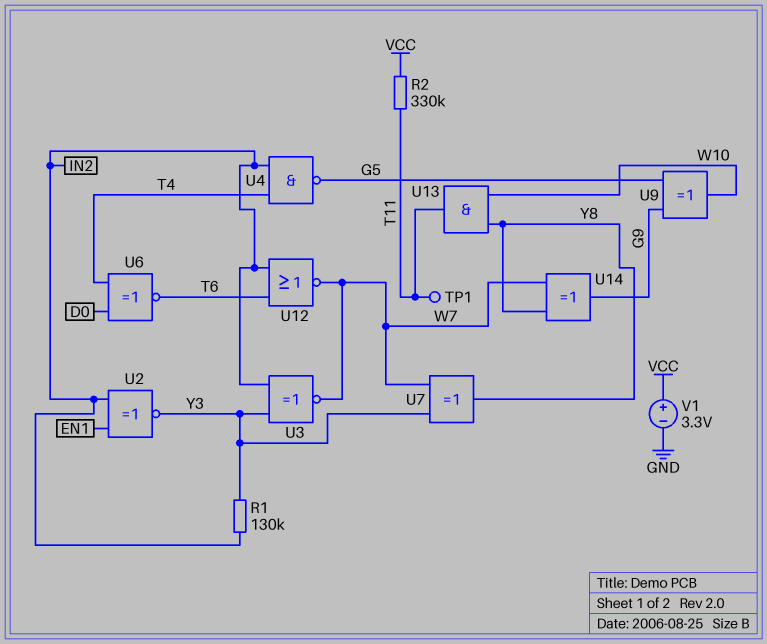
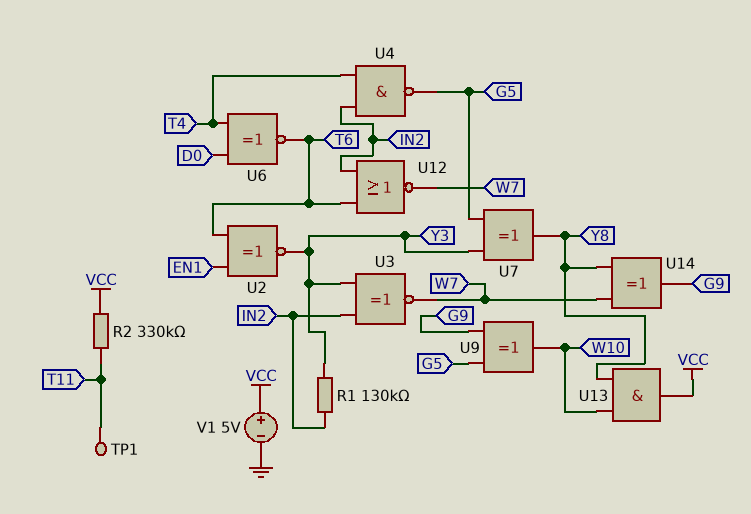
U2: XNOR (in EN1, in IN2, out Y3) -> XNOR (in EN1, in T6, out Y3)
U7: XOR (in W7, in Y3, out Y8) -> XOR (in G5, in Y3, out Y8)
U13: AND (in W10, in Y8, out T11) -> AND (in W10, in Y8, out VCC)
V1: 3.3V (plus VCC, minus GND) -> 5V (plus VCC, minus GND)

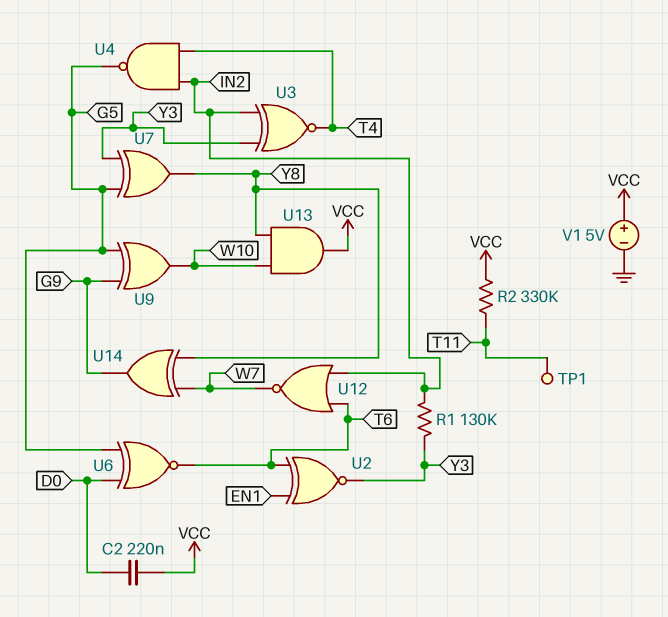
C2: none -> 220nF (D0, VCC)
U3: XNOR (in IN2, in Y3, out W7) -> XNOR (in IN2, in Y3, out T4)
U6: XNOR (in D0, in T4, out T6) -> XNOR (in D0, in G5, out T6)

